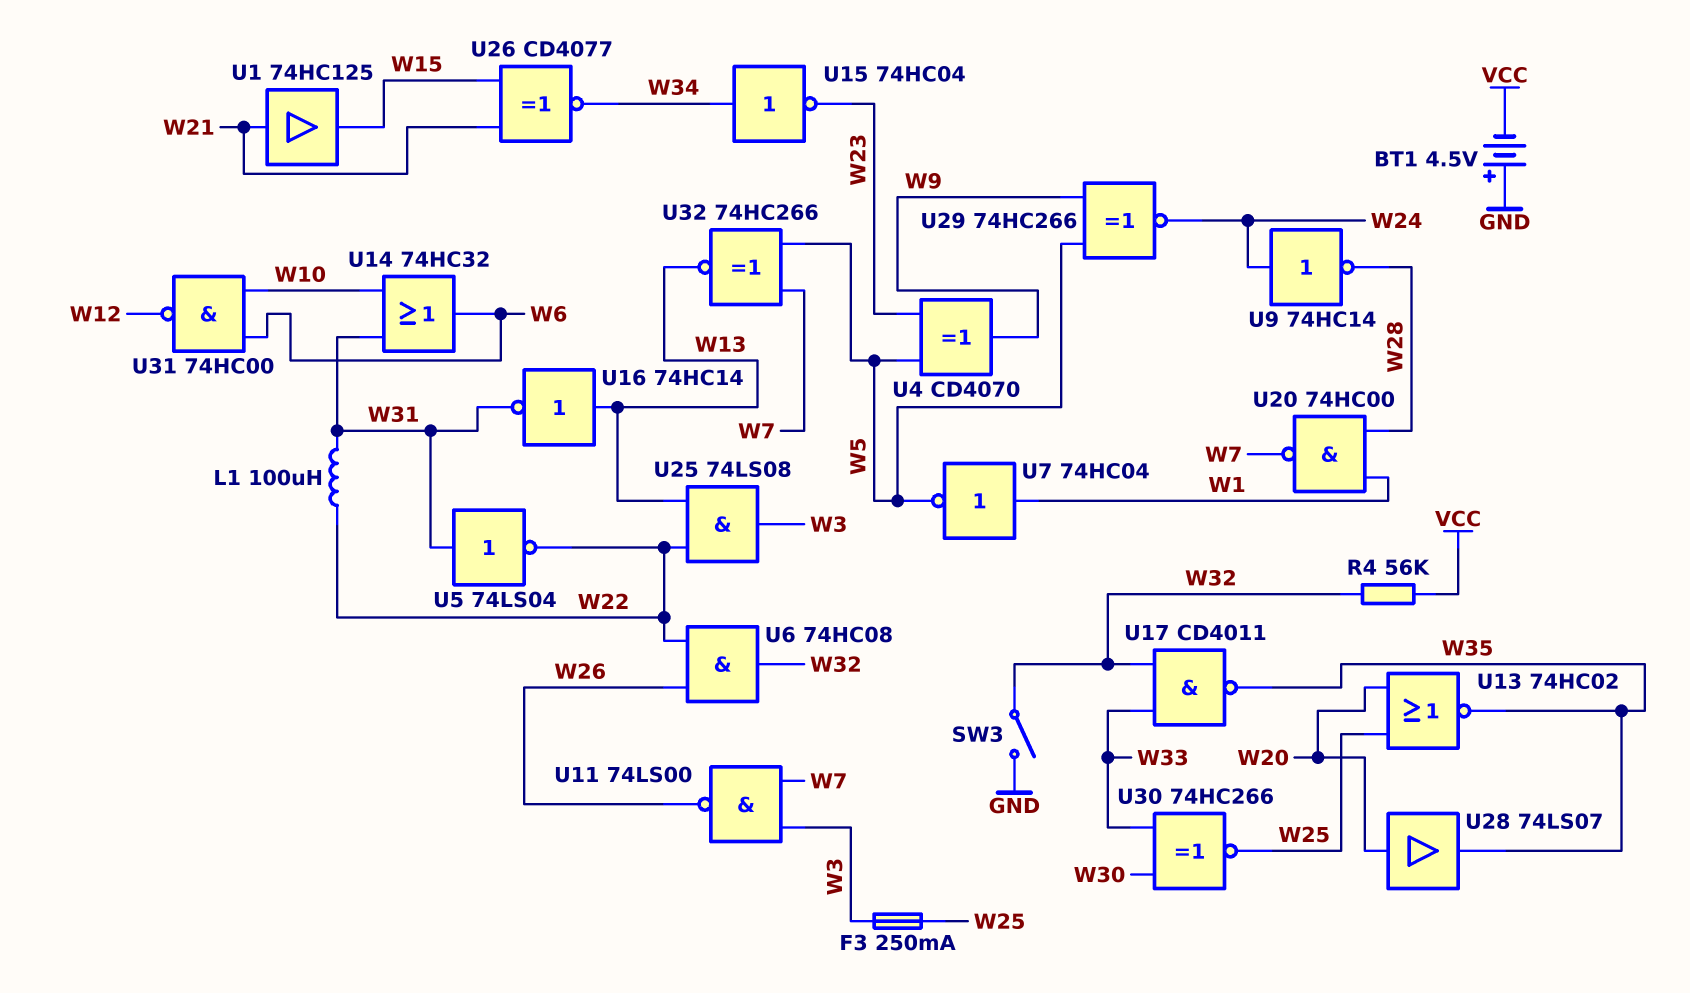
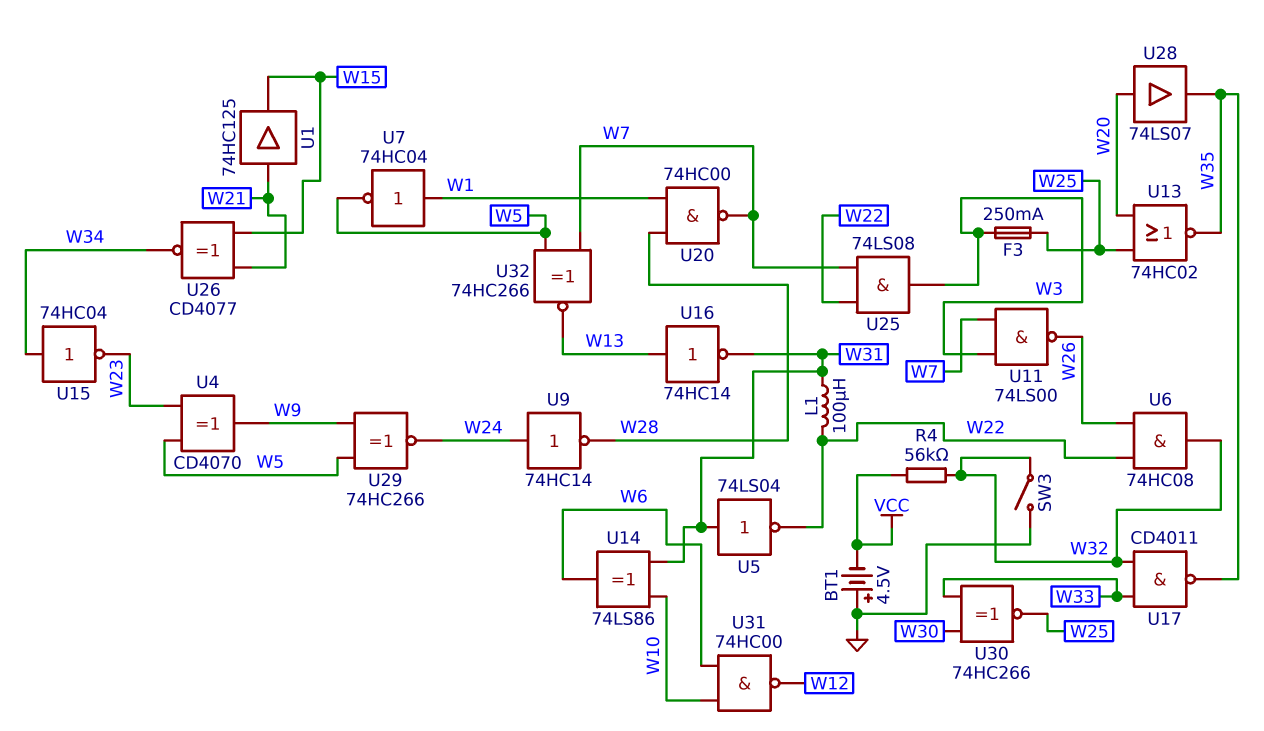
U14: OR 74HC32 (in W10, in W31, out W6) -> XOR 74LS86 (in W10, in W31, out W6)
U25: AND 74LS08 (in W13, in W22, out W3) -> AND 74LS08 (in W7, in W22, out W3)

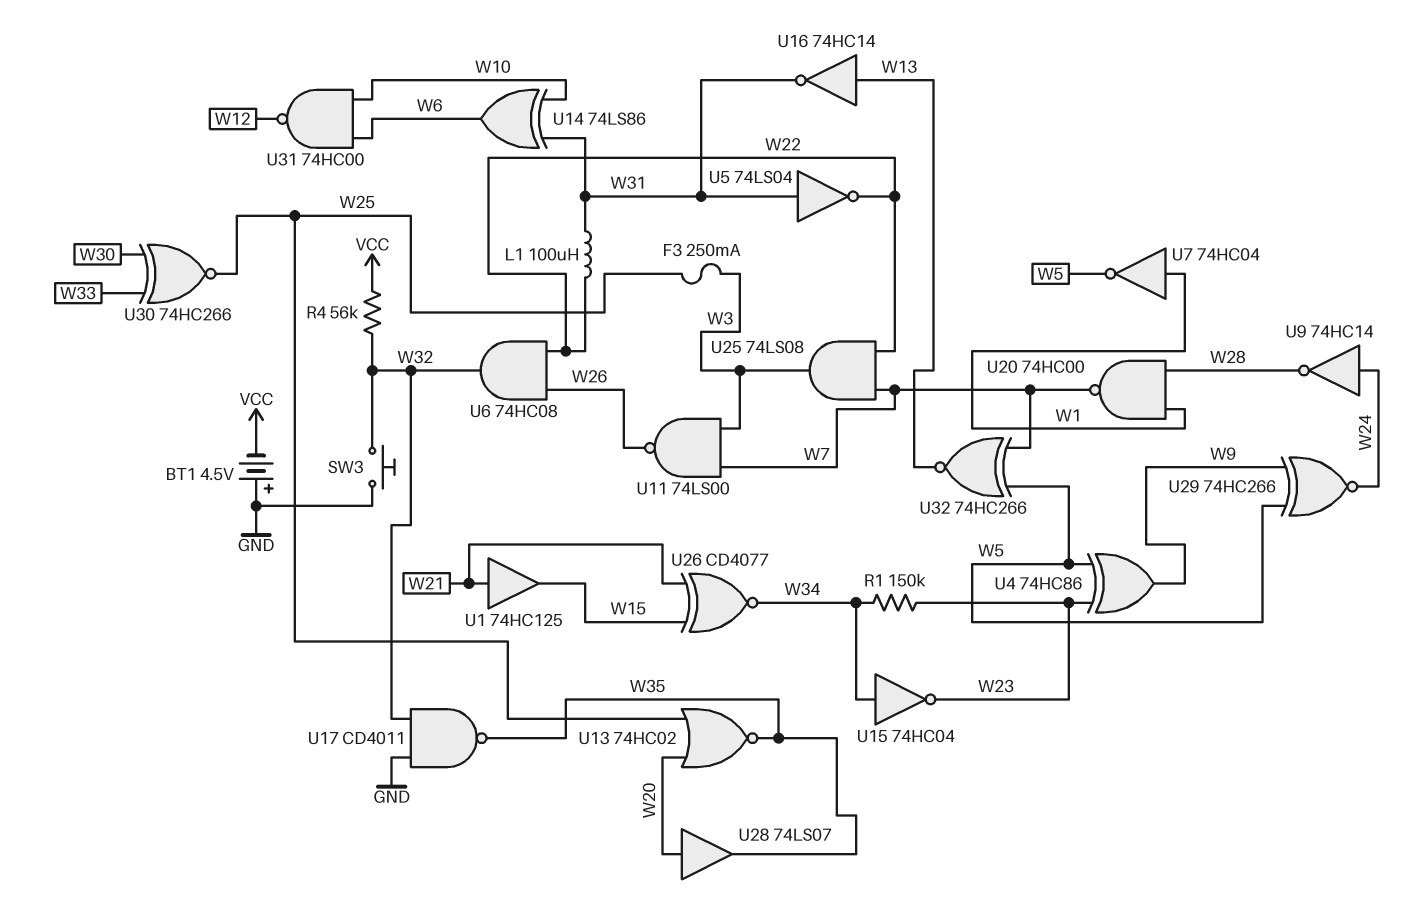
R1: none -> 150k (W23, W34)
SW3: switch (GND, W32) -> button (GND, W32)
U4: XOR CD4070 (in W5, in W23, out W9) -> XOR 74HC86 (in W5, in W23, out W9)
U17: NAND CD4011 (in W32, in W33, out W35) -> NAND CD4011 (in GND, in W32, out W35)

